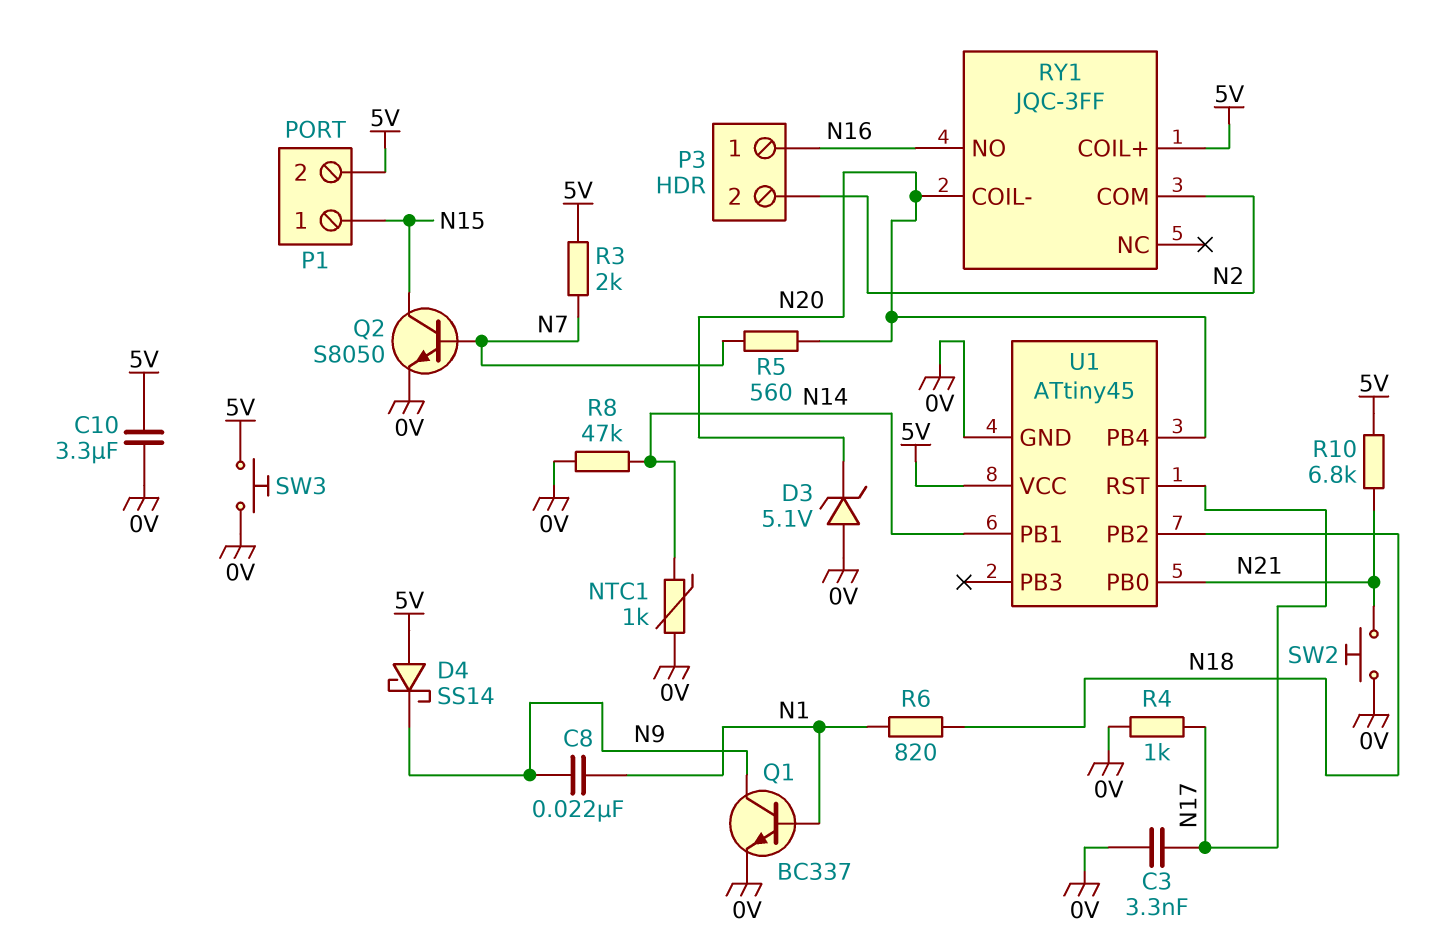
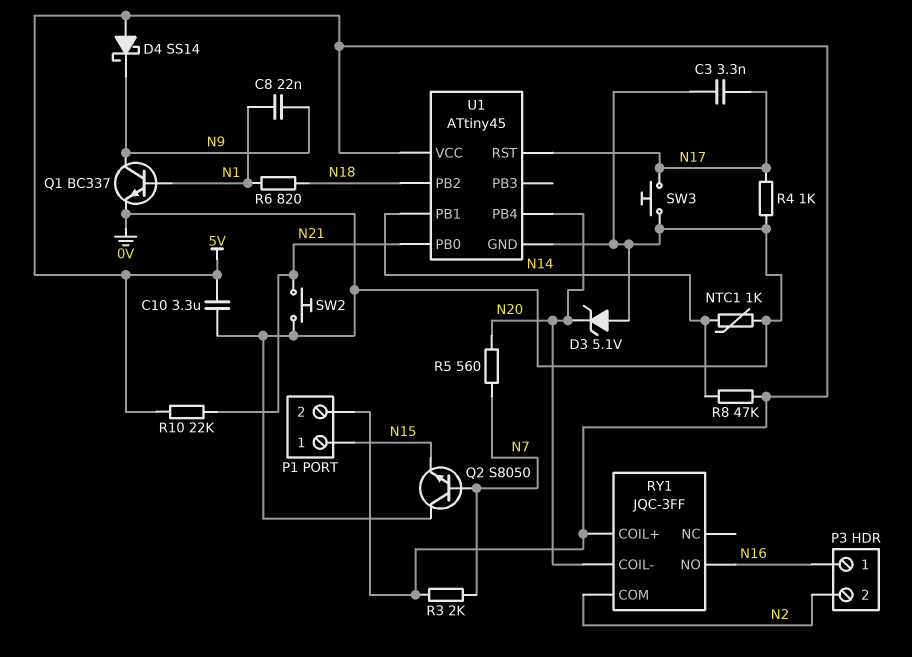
Q2: NPN S8050 (B N7, C N15, E 0V) -> NPN S8050 (B N7, C 0V, E N15)
R8: 47k (0V, N14) -> 47k (5V, N14)
R10: 6.8k (5V, N21) -> 22k (5V, N21)
SW3: button (0V, 5V) -> button (0V, N17)

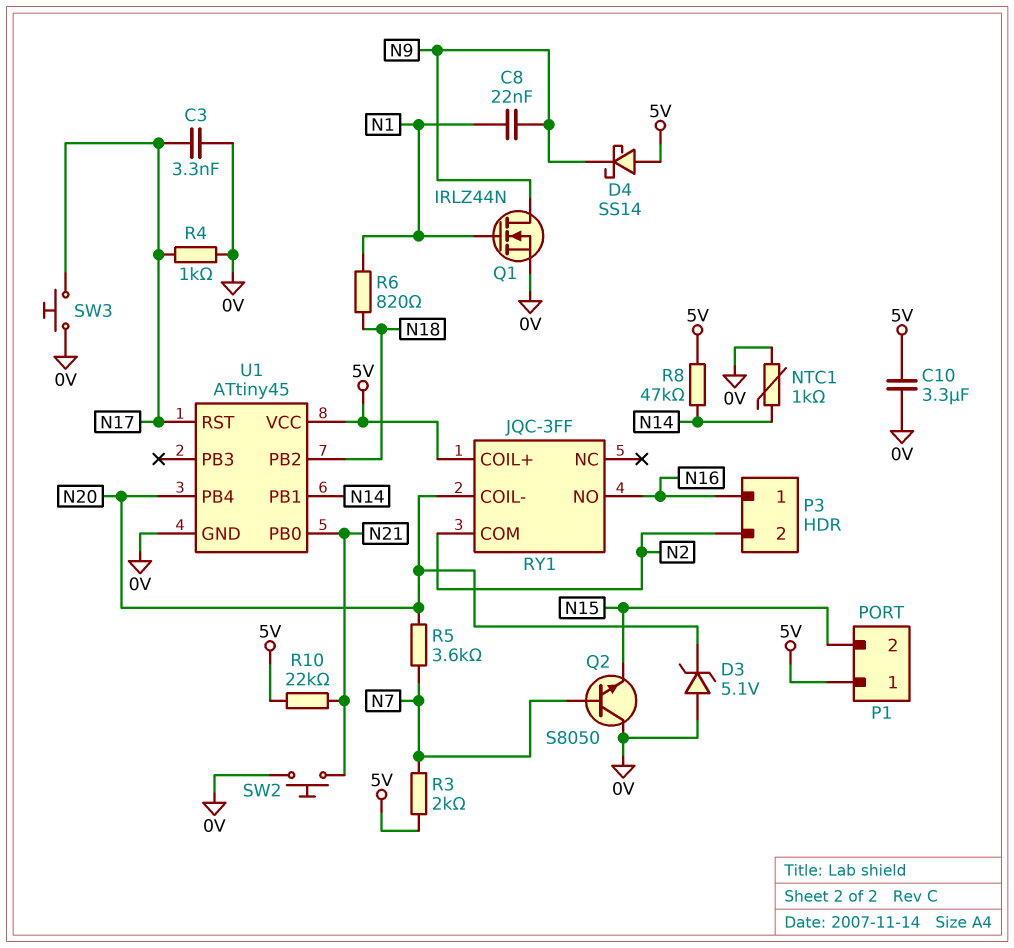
P1 pin 1: N15 -> 5V
P1 pin 2: 5V -> N15
Q1: NPN BC337 (B N1, C N9, E 0V) -> NMOS IRLZ44N (G N1, D N9, S 0V)
R5: 560 (N7, N20) -> 3.6k (N7, N20)

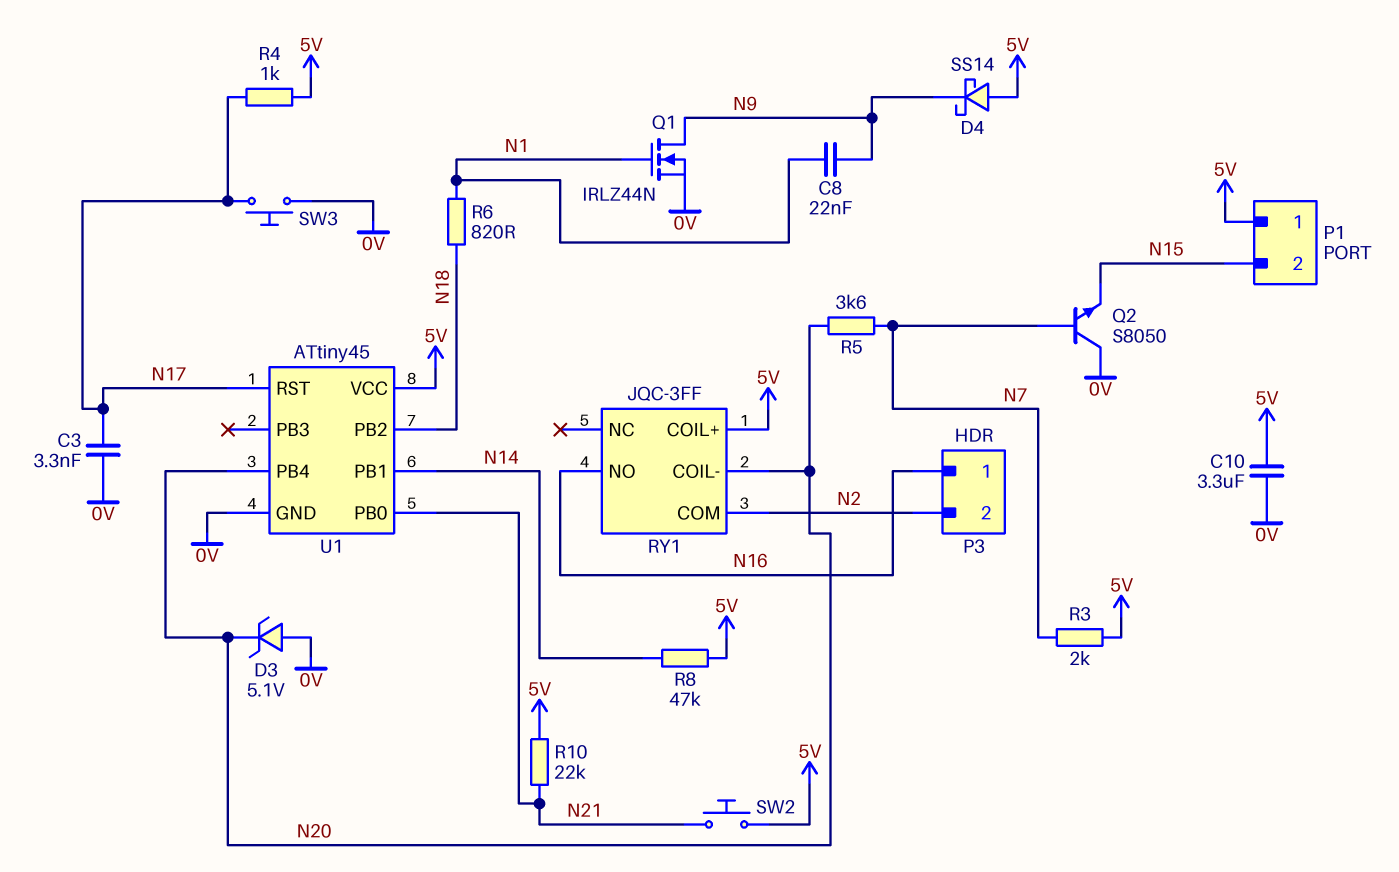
NTC1: 1k (0V, N14) -> none
R4: 1k (0V, N17) -> 1k (5V, N17)
SW2: button (0V, N21) -> button (5V, N21)

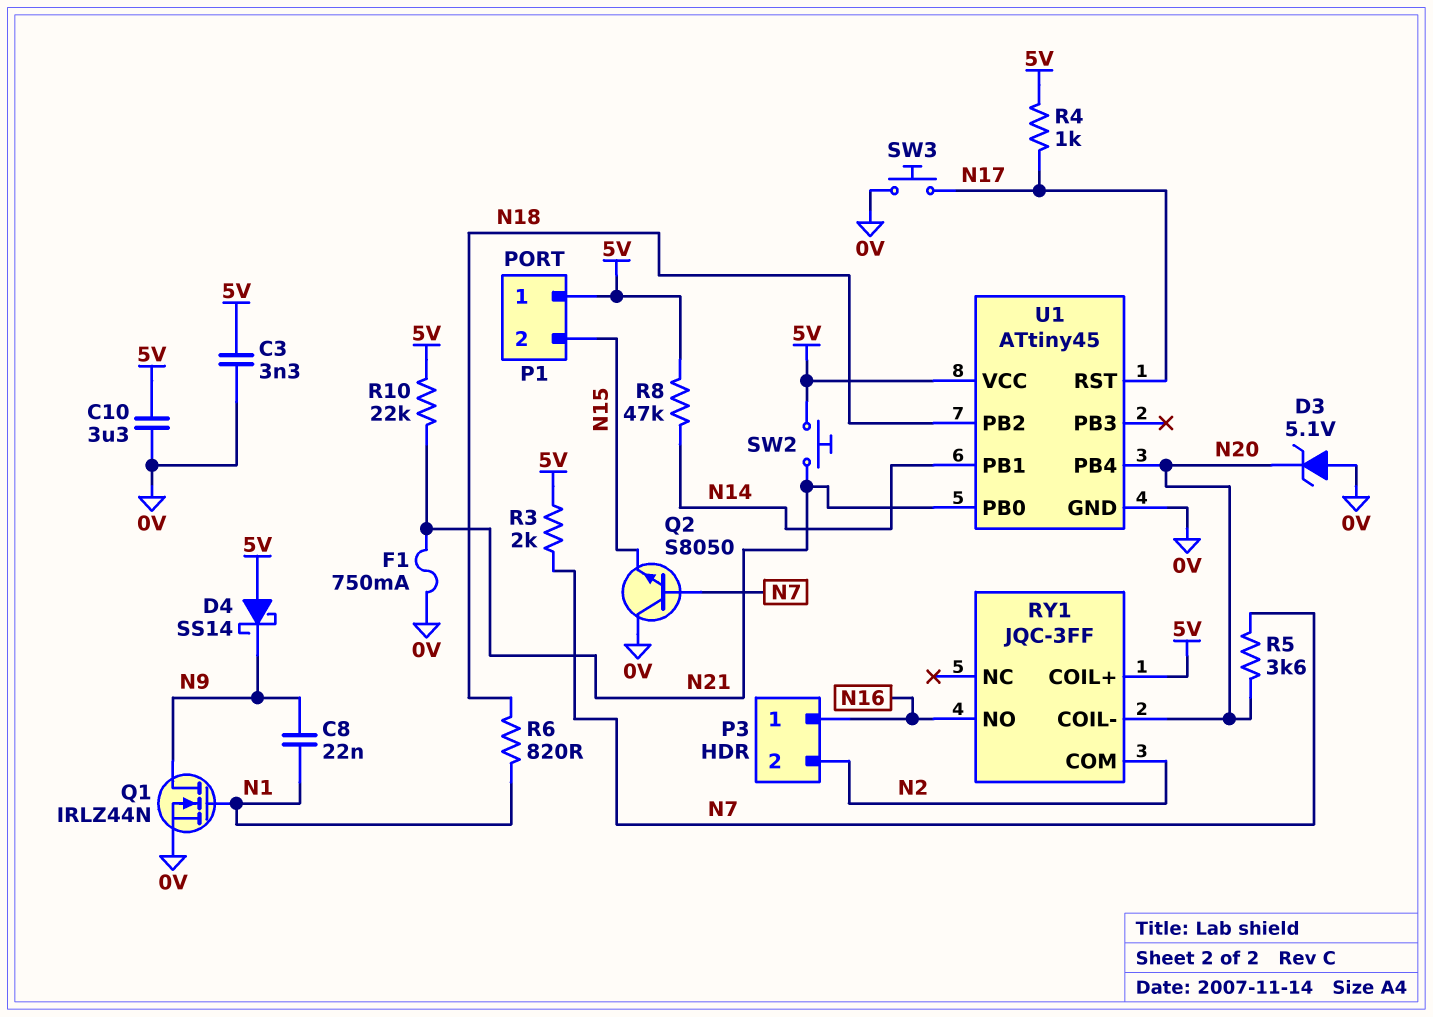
C3: 3.3nF (0V, N17) -> 3.3nF (0V, 5V)
F1: none -> 750mA (0V, N21)

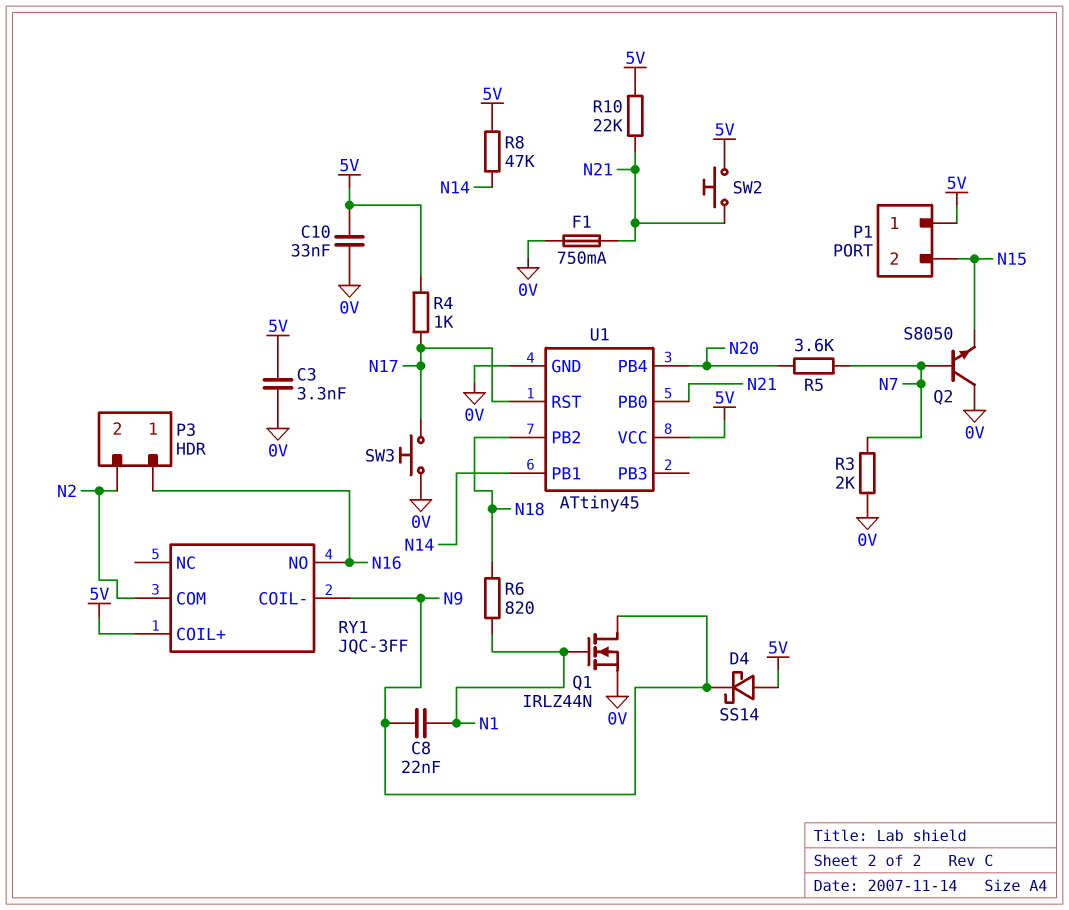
C10: 3.3uF (0V, 5V) -> 33nF (0V, 5V)
D3: zener 5.1V (A 0V, K N20) -> none
R3: 2k (5V, N7) -> 2k (0V, N7)
RY1 pin COIL-: N20 -> N9

